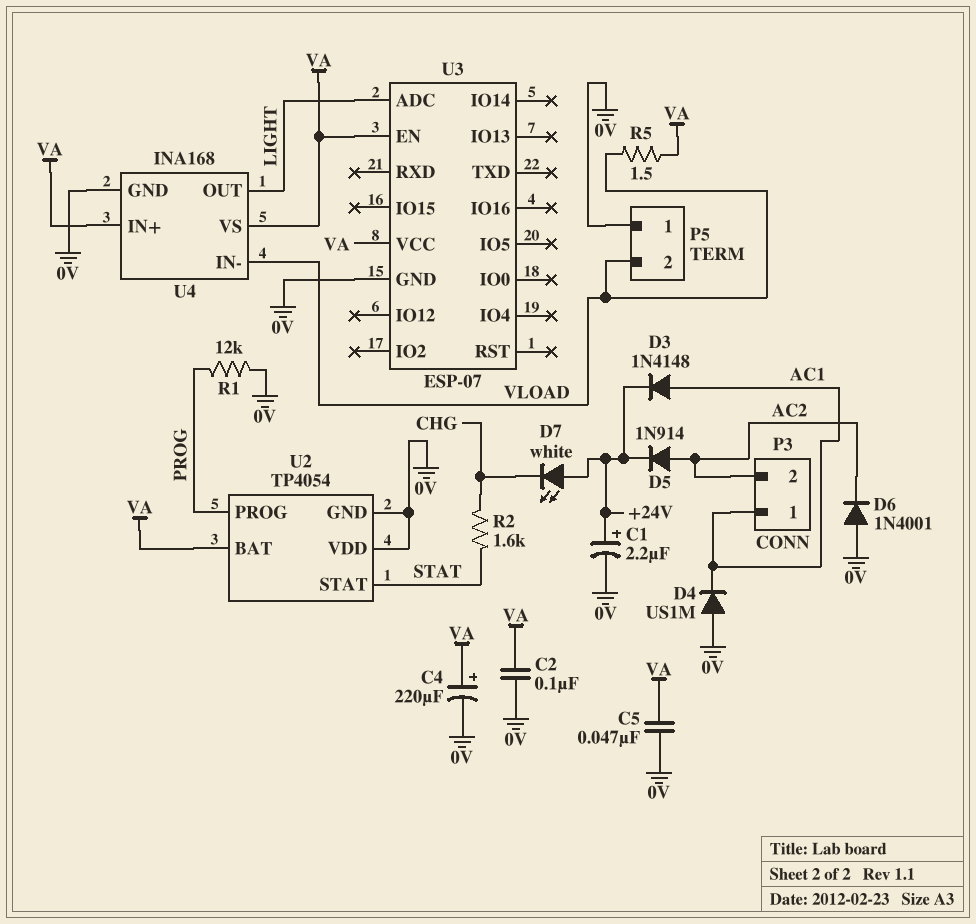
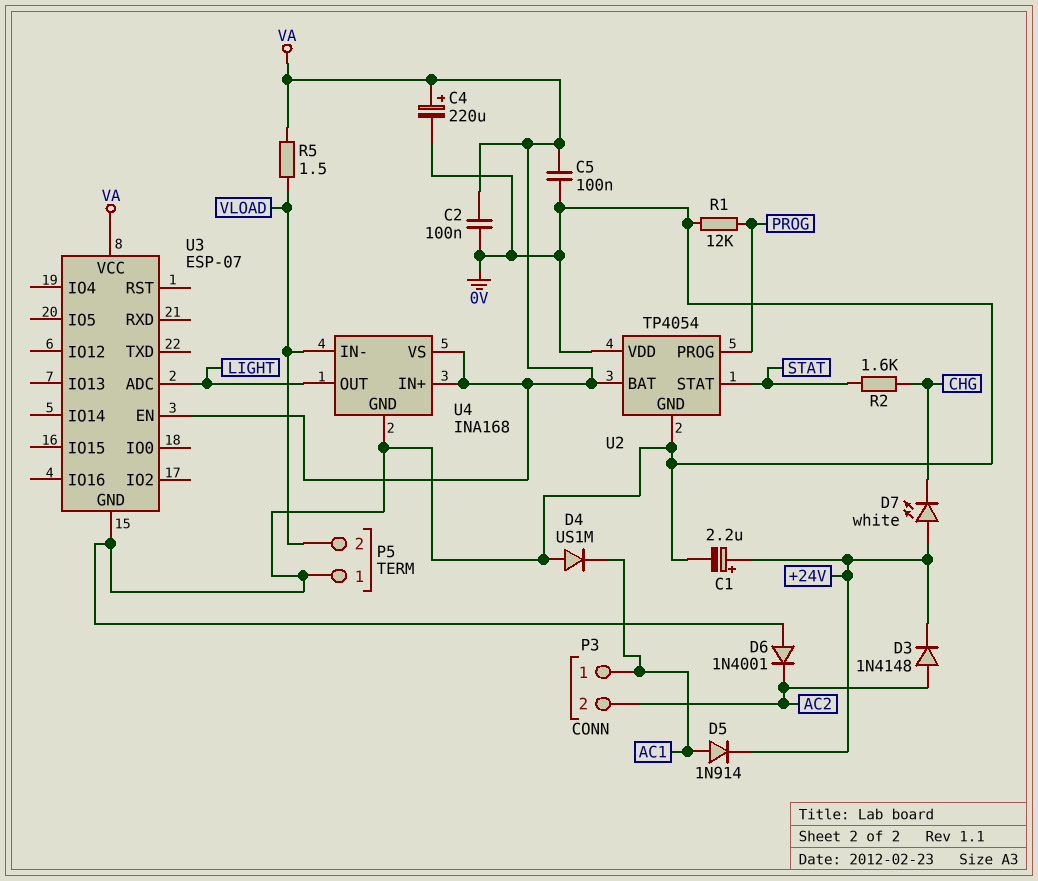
C5: 47nF (0V, VA) -> 100nF (0V, VA)
D3: diode 1N4148 (A AC1, K +24V) -> diode 1N4148 (A AC2, K +24V)
D5: diode 1N914 (A AC2, K +24V) -> diode 1N914 (A AC1, K +24V)

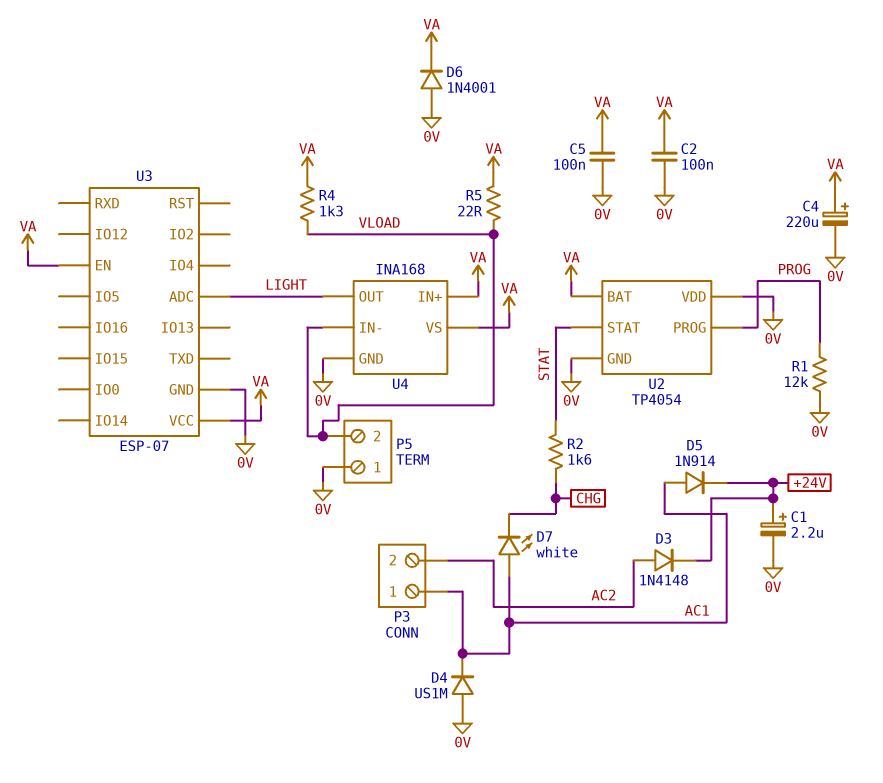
D6: diode 1N4001 (A 0V, K AC2) -> diode 1N4001 (A 0V, K VA)
D7: LED white (A +24V, K CHG) -> LED white (A AC1, K CHG)
R4: none -> 1.3k (VA, VLOAD)
R5: 1.5 (VA, VLOAD) -> 22 (VA, VLOAD)

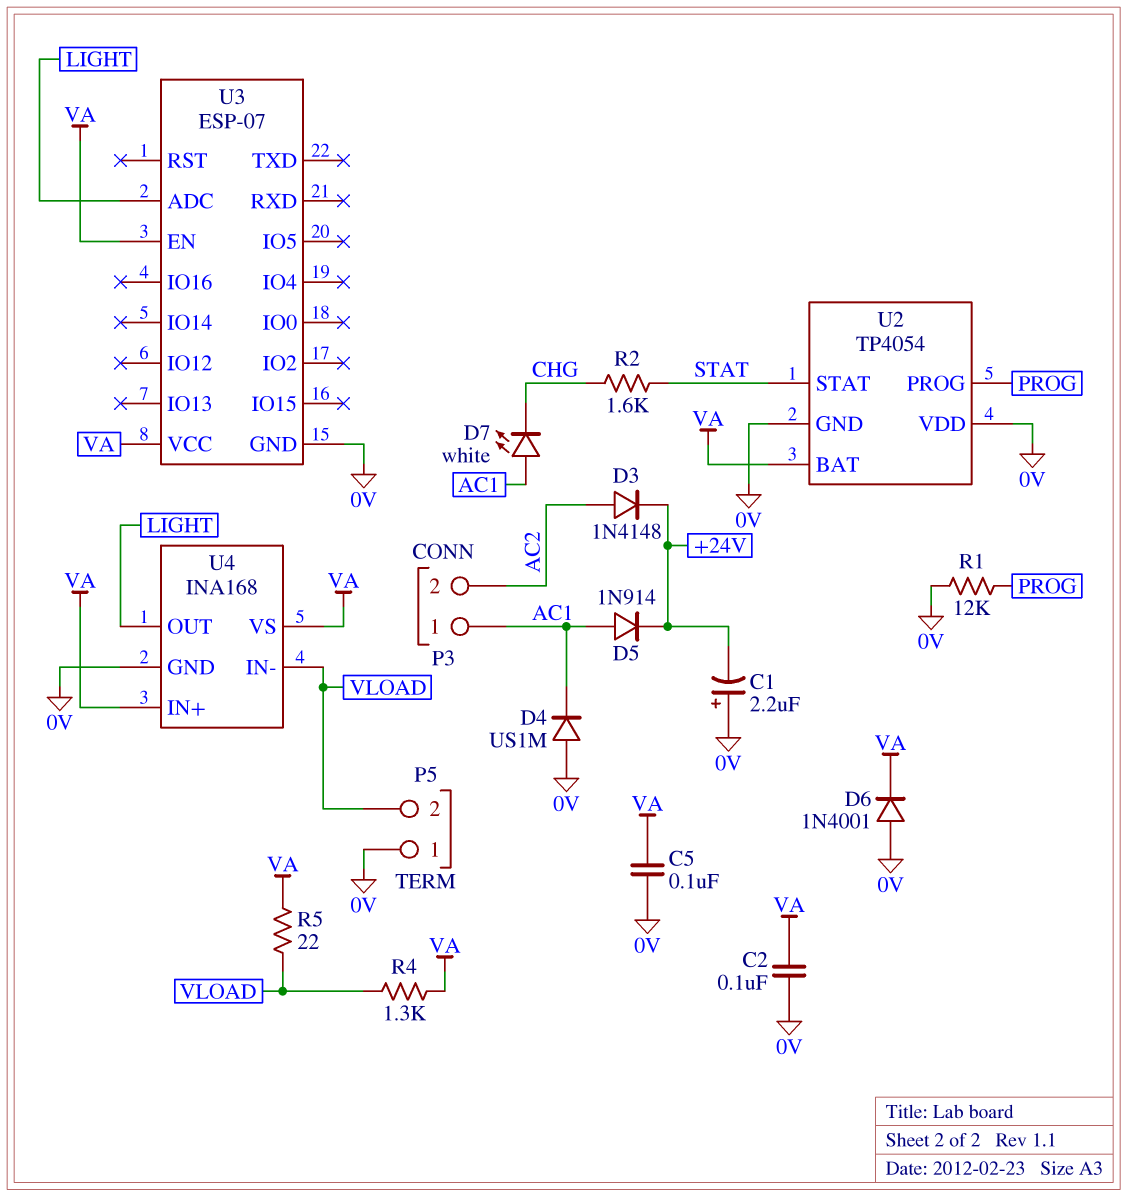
C1: 2.2uF (plus +24V, minus 0V) -> 2.2uF (plus 0V, minus +24V)
C4: 220uF (plus VA, minus 0V) -> none

